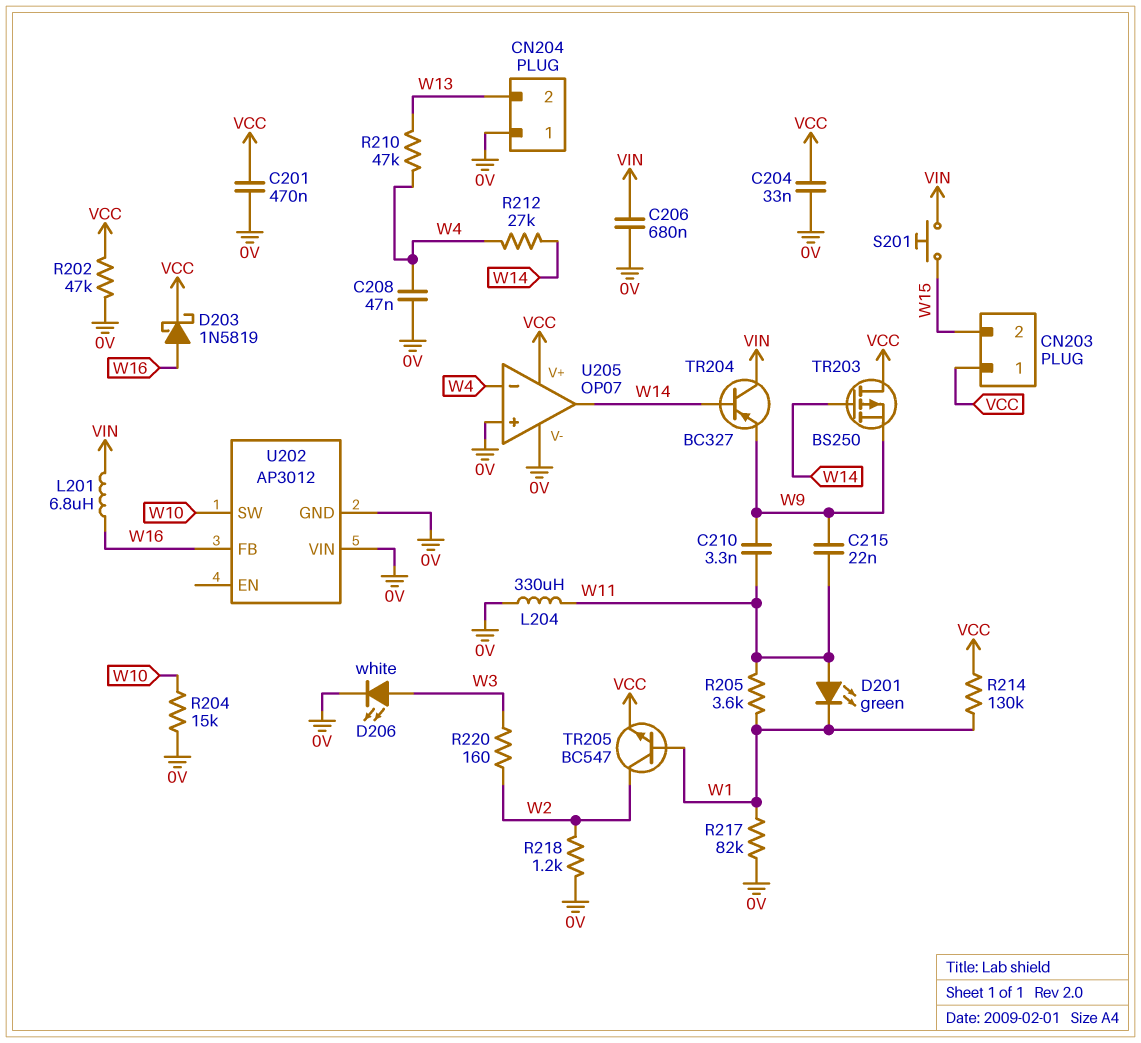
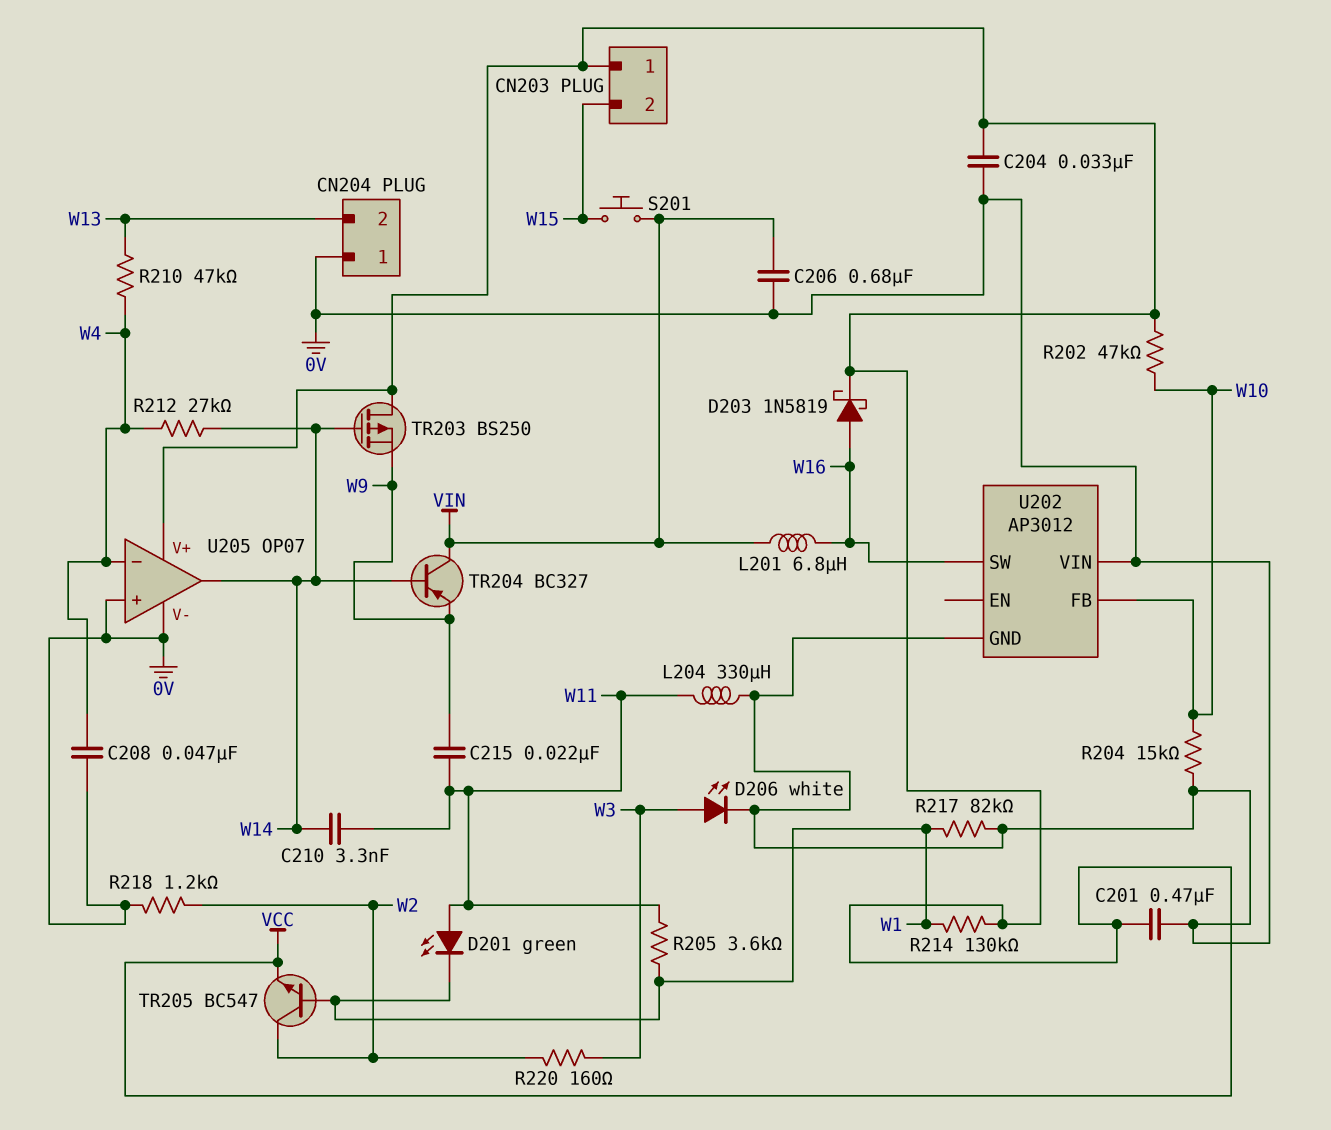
C210: 3.3nF (W9, W11) -> 3.3nF (W11, W14)
R202: 47k (0V, VCC) -> 47k (VCC, W10)
U202 pin FB: W16 -> W10
U202 pin SW: W10 -> W16

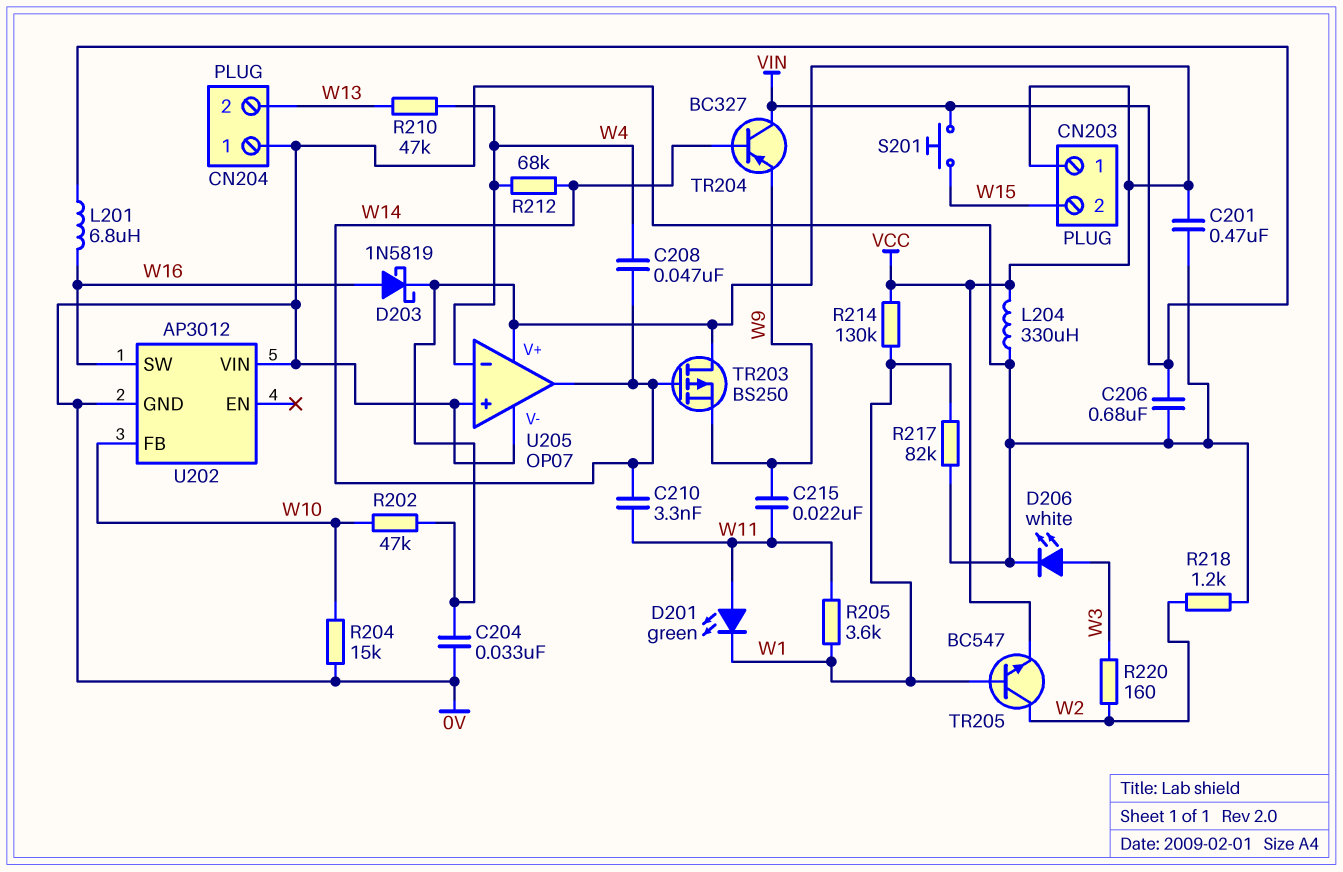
C208: 47nF (0V, W4) -> 47nF (W4, W14)
L204: 330uH (0V, W11) -> 330uH (0V, VCC)
R212: 27k (W4, W14) -> 68k (W4, W14)

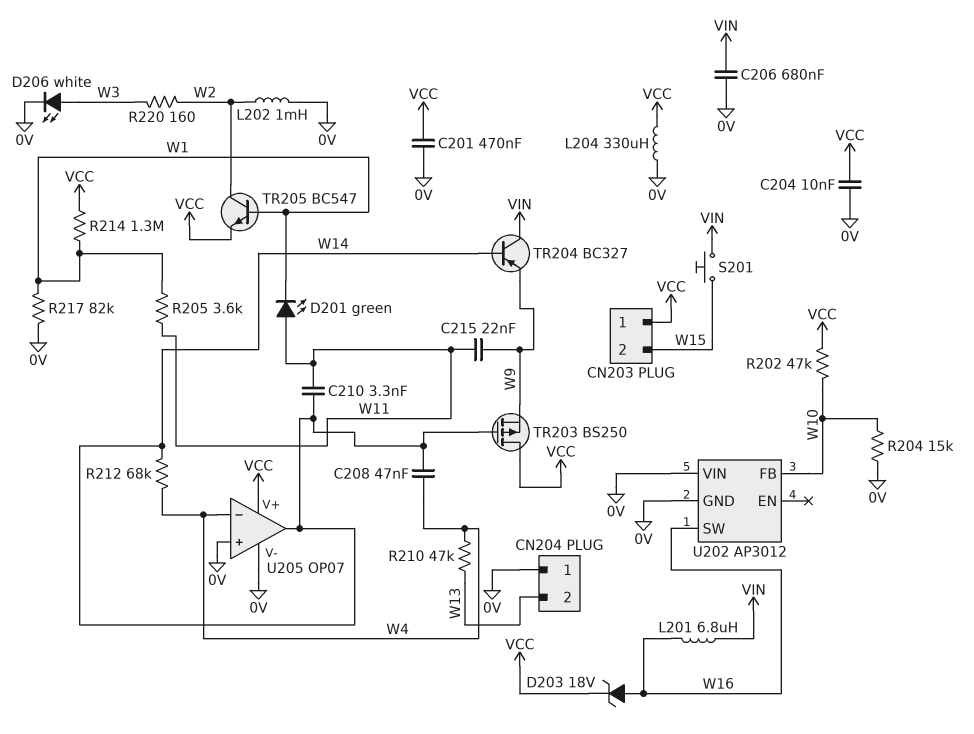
C204: 33nF (0V, VCC) -> 10nF (0V, VCC)
D203: schottky 1N5819 (A W16, K VCC) -> zener 18V (A W16, K VCC)
L202: none -> 1mH (0V, W2)
R214: 130k (VCC, W1) -> 1.3M (VCC, W1)
R218: 1.2k (0V, W2) -> none

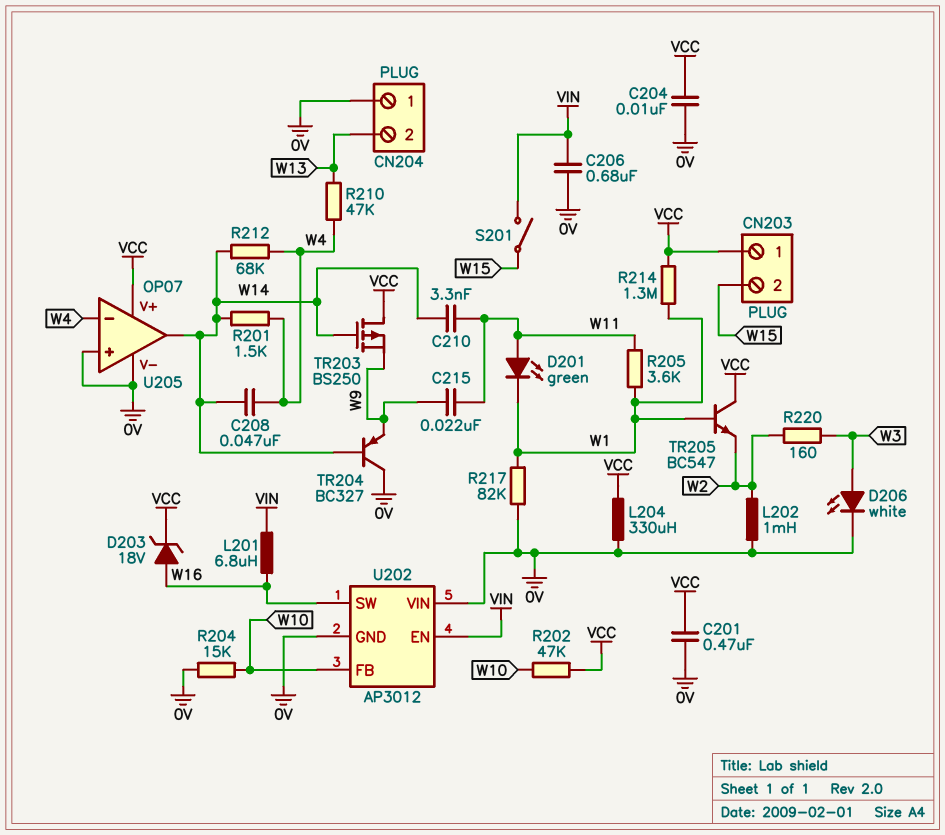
R201: none -> 1.5k (W4, W14)
S201: button (VIN, W15) -> switch (VIN, W15)
TR204: PNP BC327 (B W14, C VIN, E W9) -> PNP BC327 (B W14, C 0V, E W9)
TR205: NPN BC547 (B W1, C W2, E VCC) -> NPN BC547 (B W1, C VCC, E W2)
U202 pin EN: none -> VIN

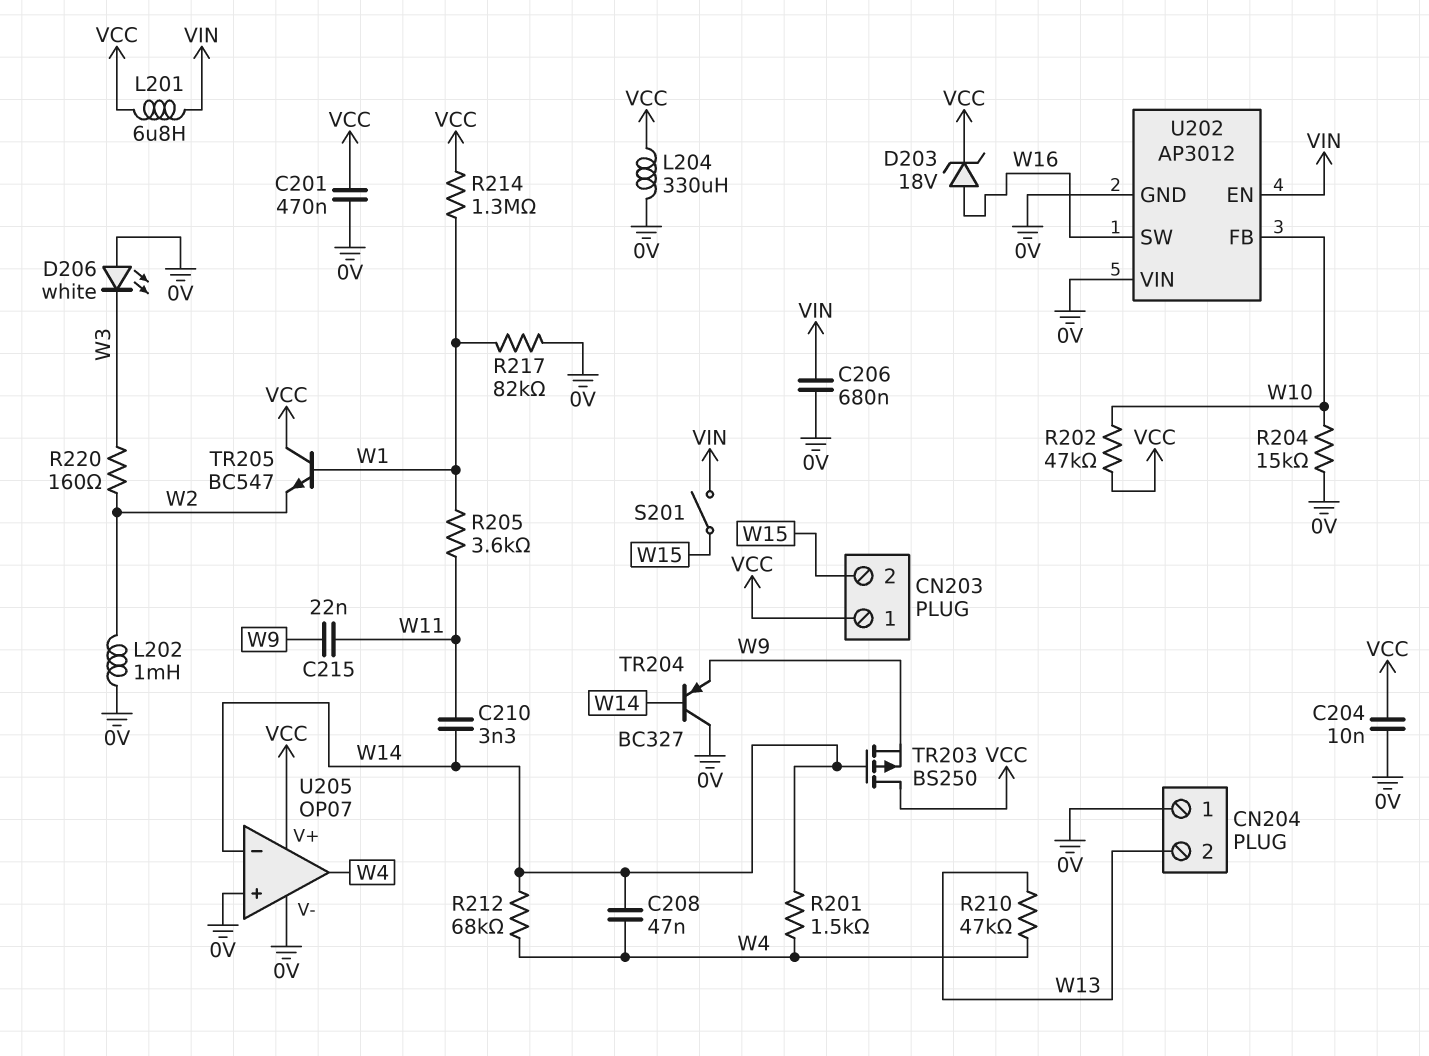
D201: LED green (A W11, K W1) -> none
D206: LED white (A W3, K 0V) -> LED white (A 0V, K W3)
L201: 6.8uH (VIN, W16) -> 6.8uH (VCC, VIN)
U205 pin in-: W4 -> W14
U205 pin out: W14 -> W4

